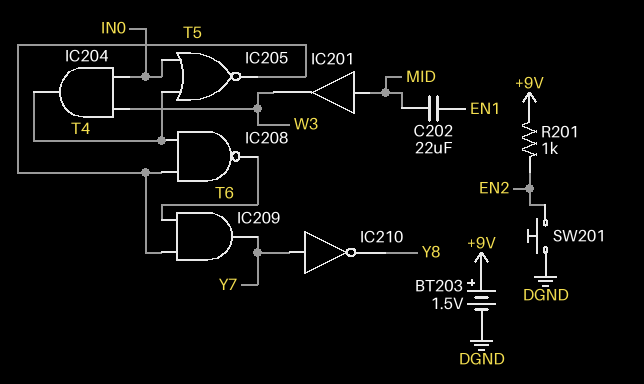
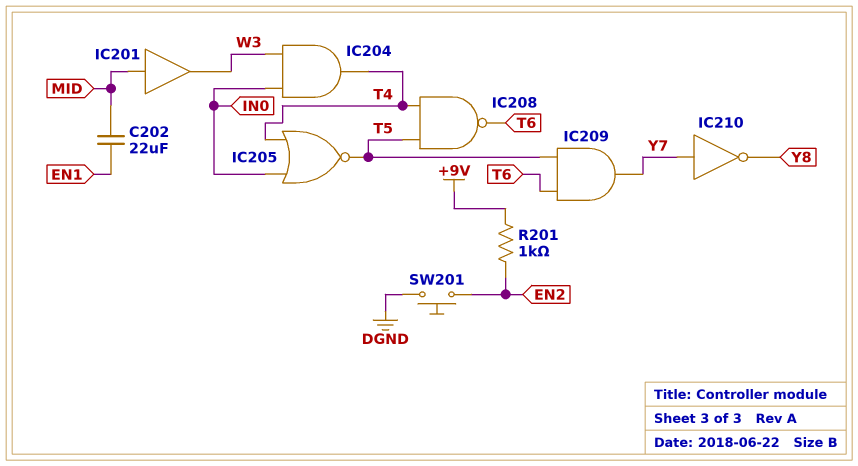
BT203: 1.5V (plus +9V, minus DGND) -> none

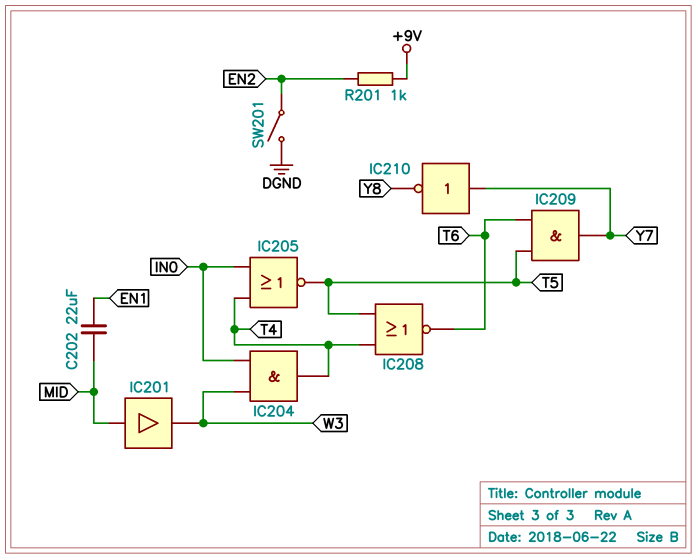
IC208: NAND (in T4, in T5, out T6) -> NOR (in T4, in T5, out T6)
SW201: button (DGND, EN2) -> switch (DGND, EN2)

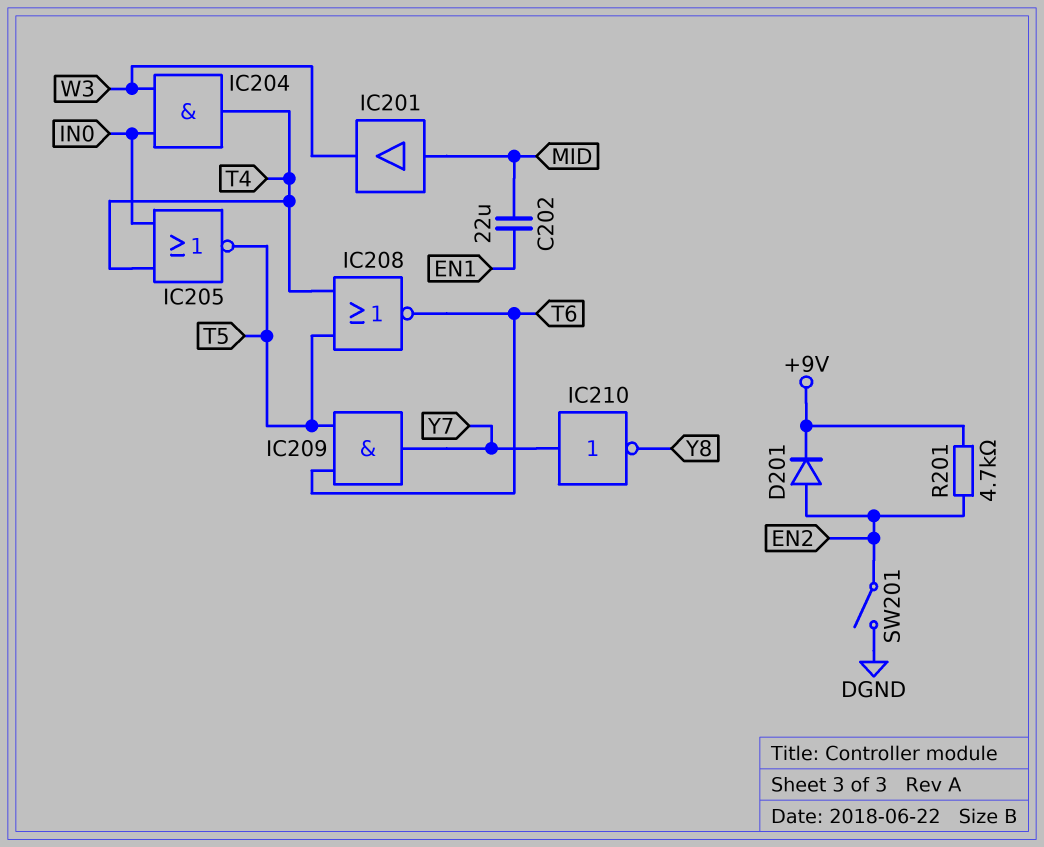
D201: none -> diode (A EN2, K +9V)
R201: 1k (+9V, EN2) -> 4.7k (+9V, EN2)

